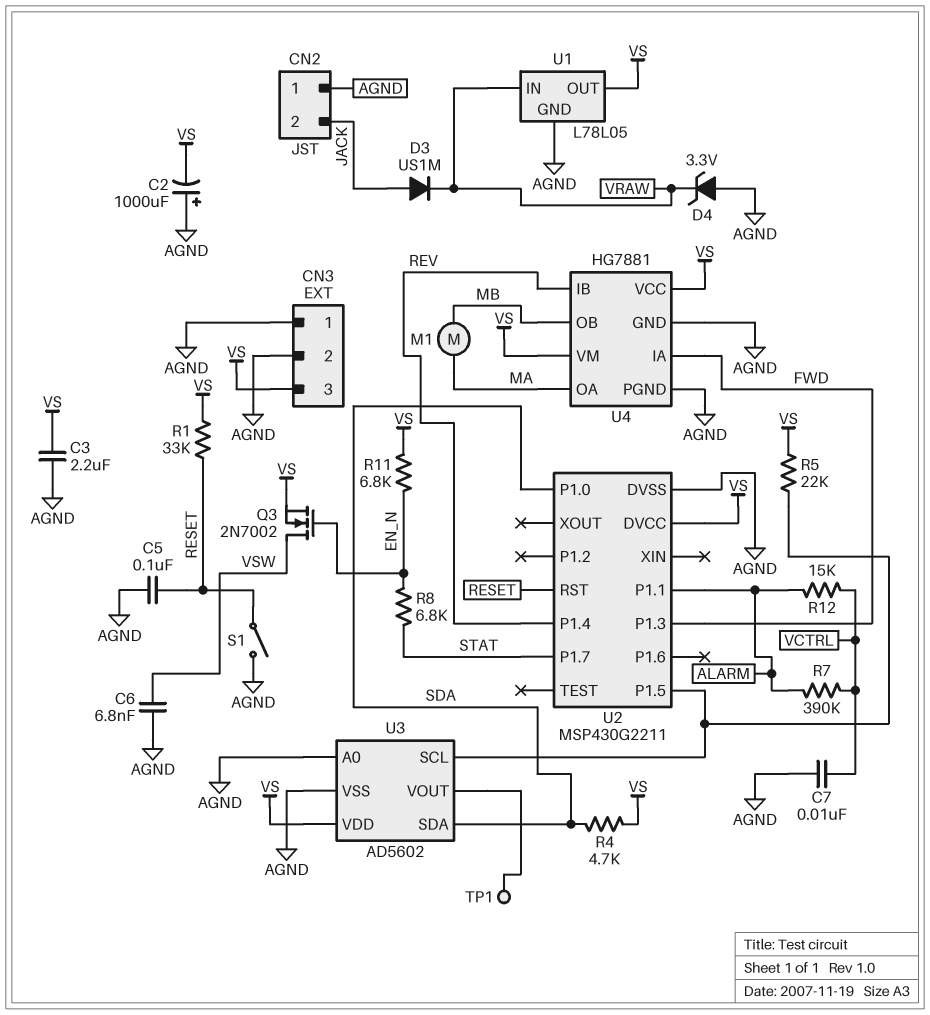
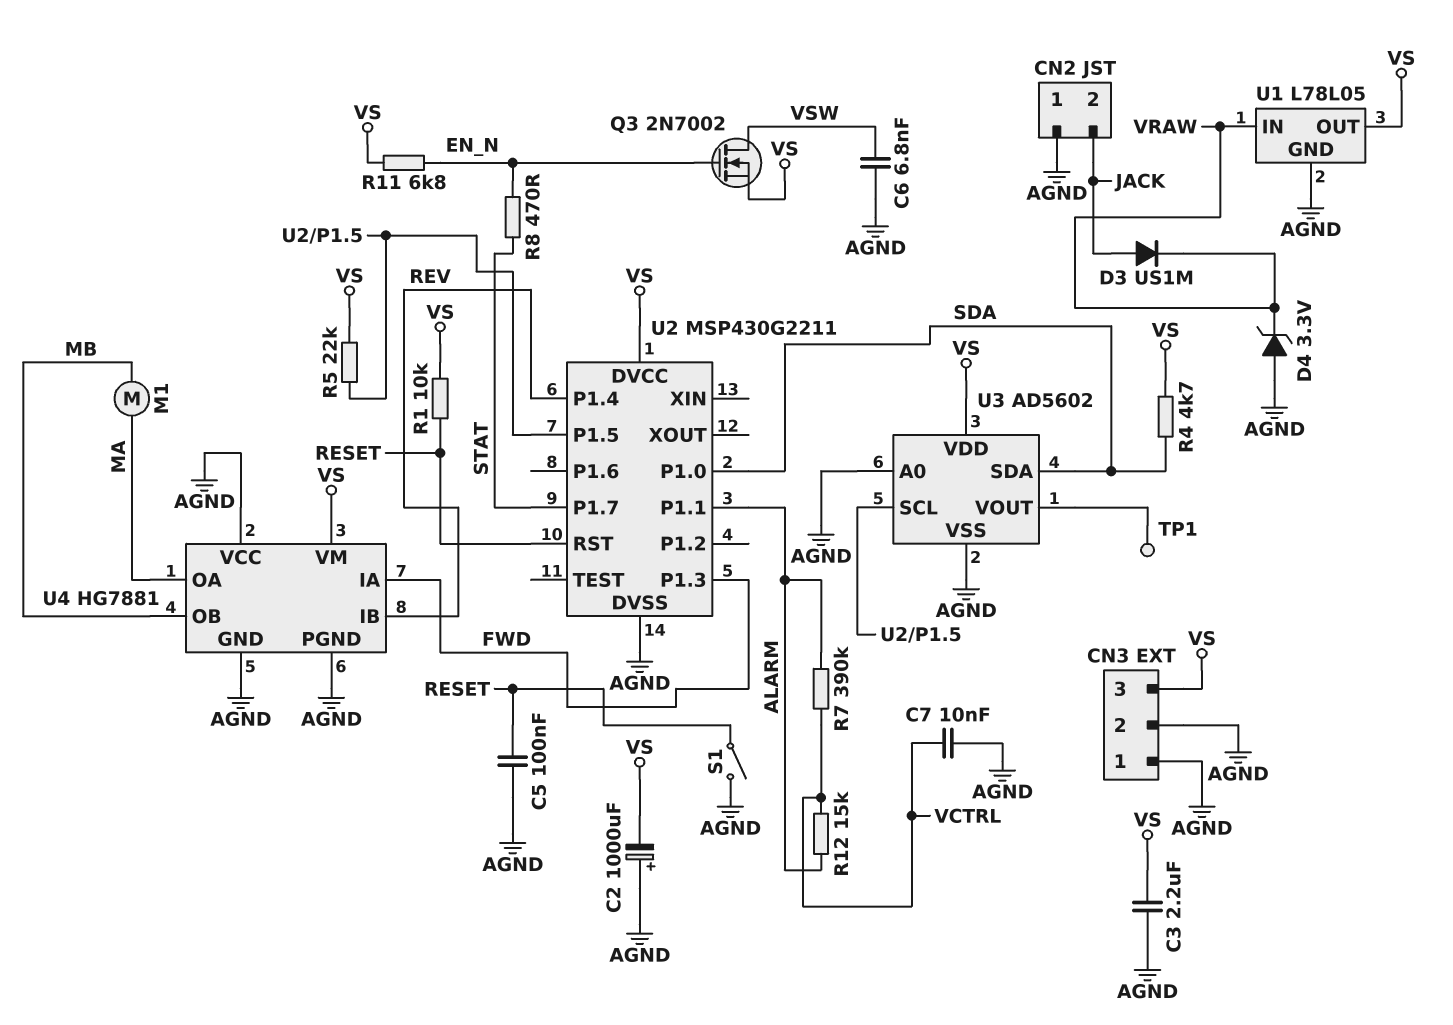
R1: 33k (RESET, VS) -> 10k (RESET, VS)
R8: 6.8k (EN_N, STAT) -> 470 (EN_N, STAT)
U4 pin VCC: VS -> AGND

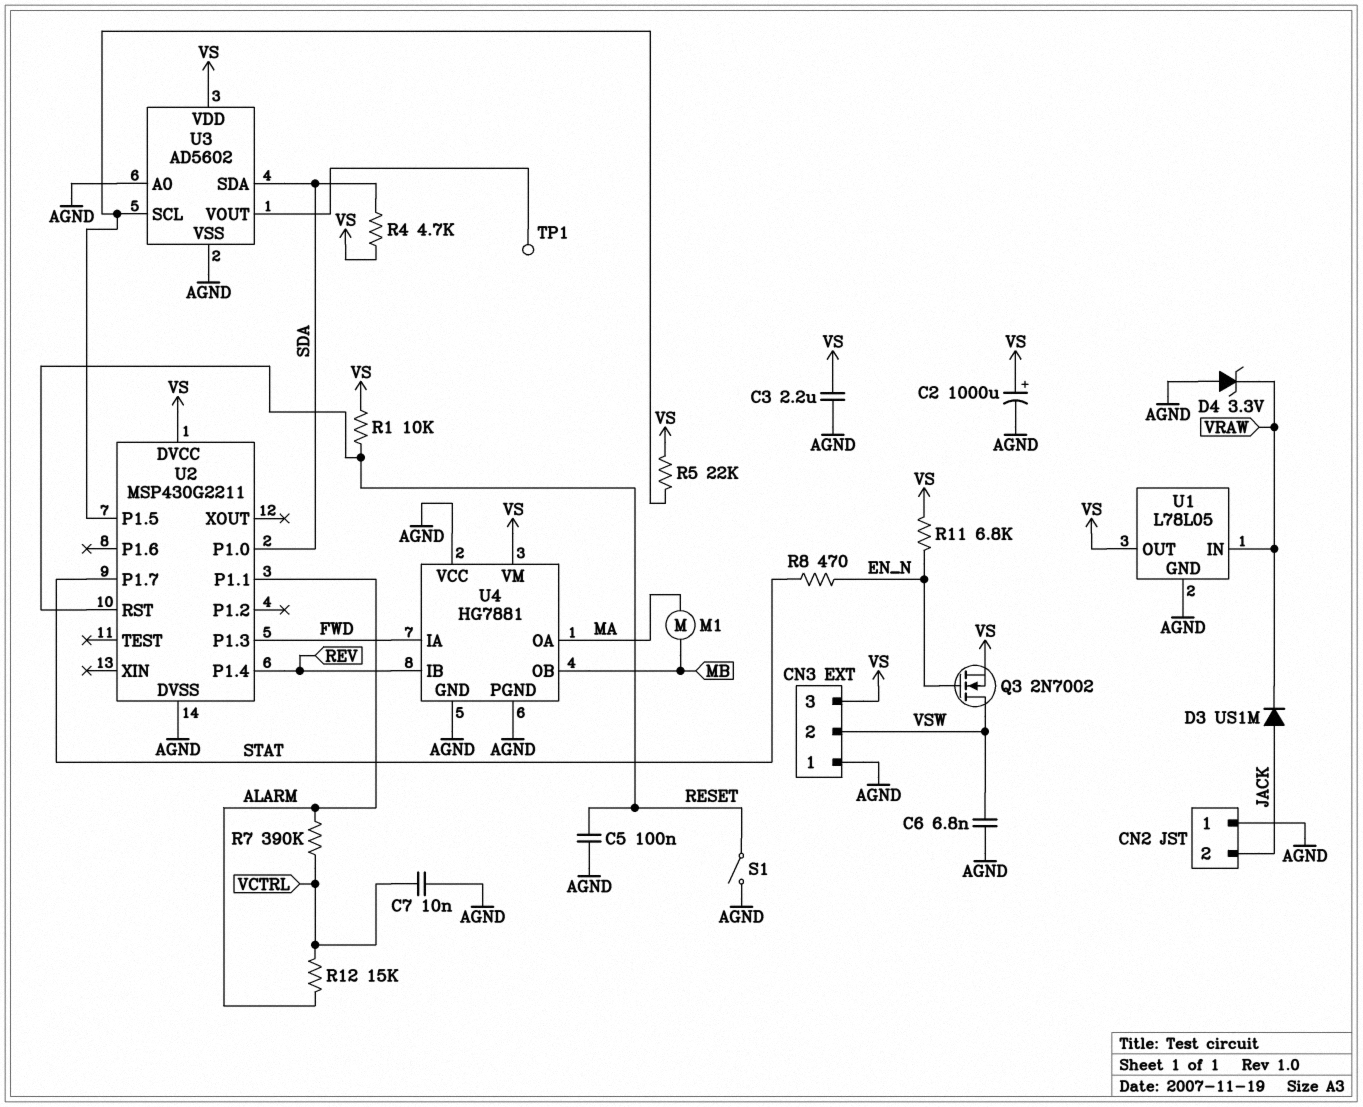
C2: 1000uF (plus AGND, minus VS) -> 1000uF (plus VS, minus AGND)
CN3 pin 2: AGND -> VSW

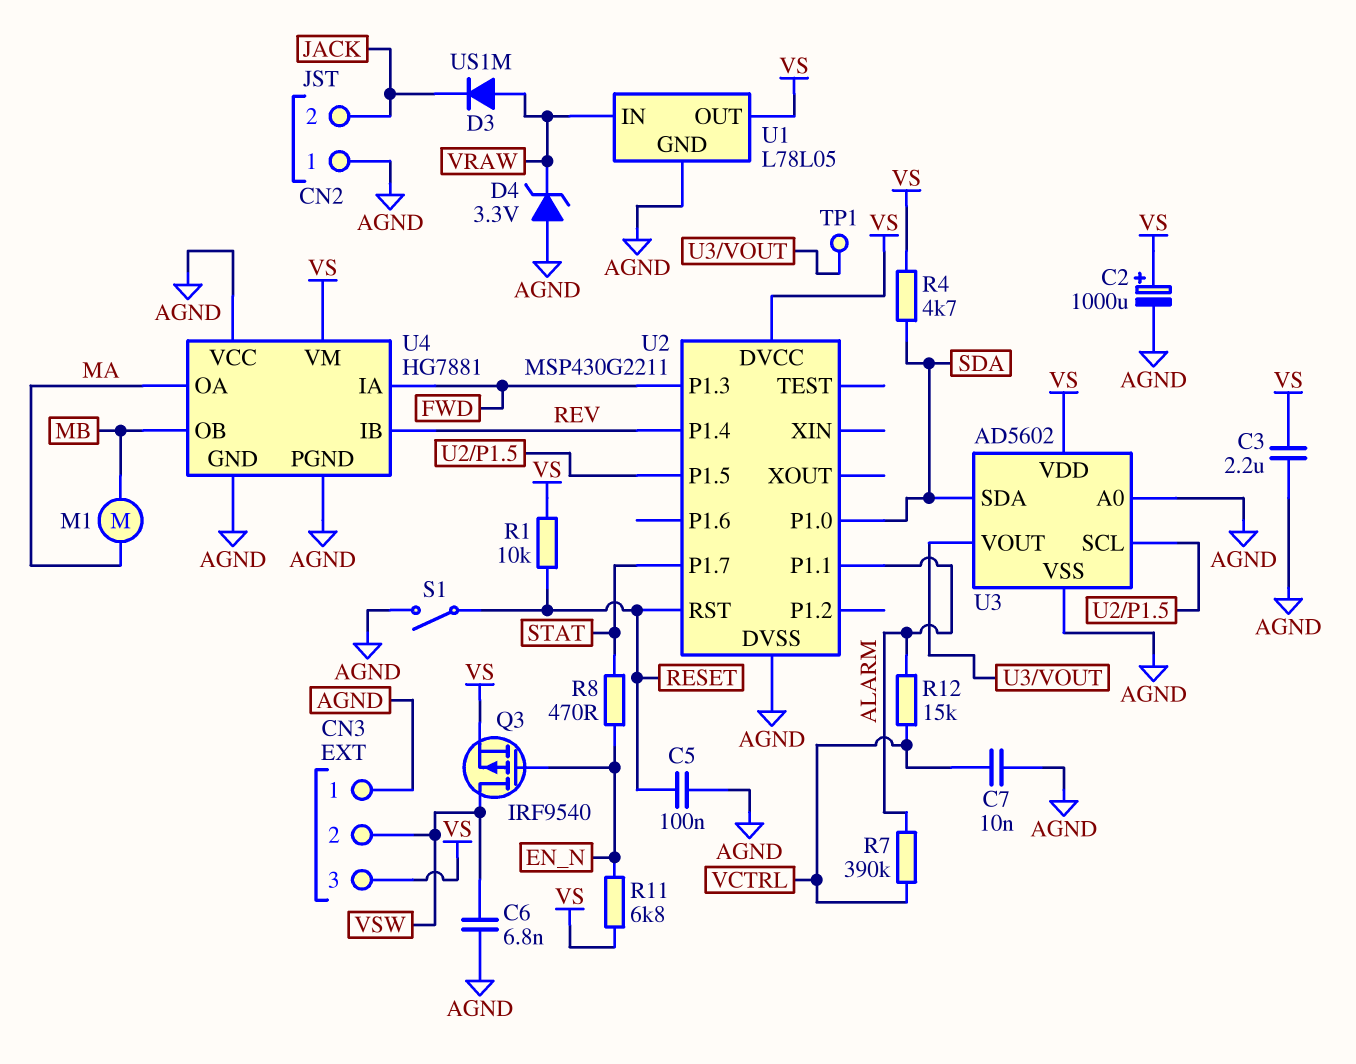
D3: diode US1M (A JACK, K VRAW) -> diode US1M (A VRAW, K JACK)
Q3: NMOS 2N7002 (G EN_N, D VSW, S VS) -> PMOS IRF9540 (G EN_N, D VSW, S VS)
R5: 22k (U2/P1.5, VS) -> none

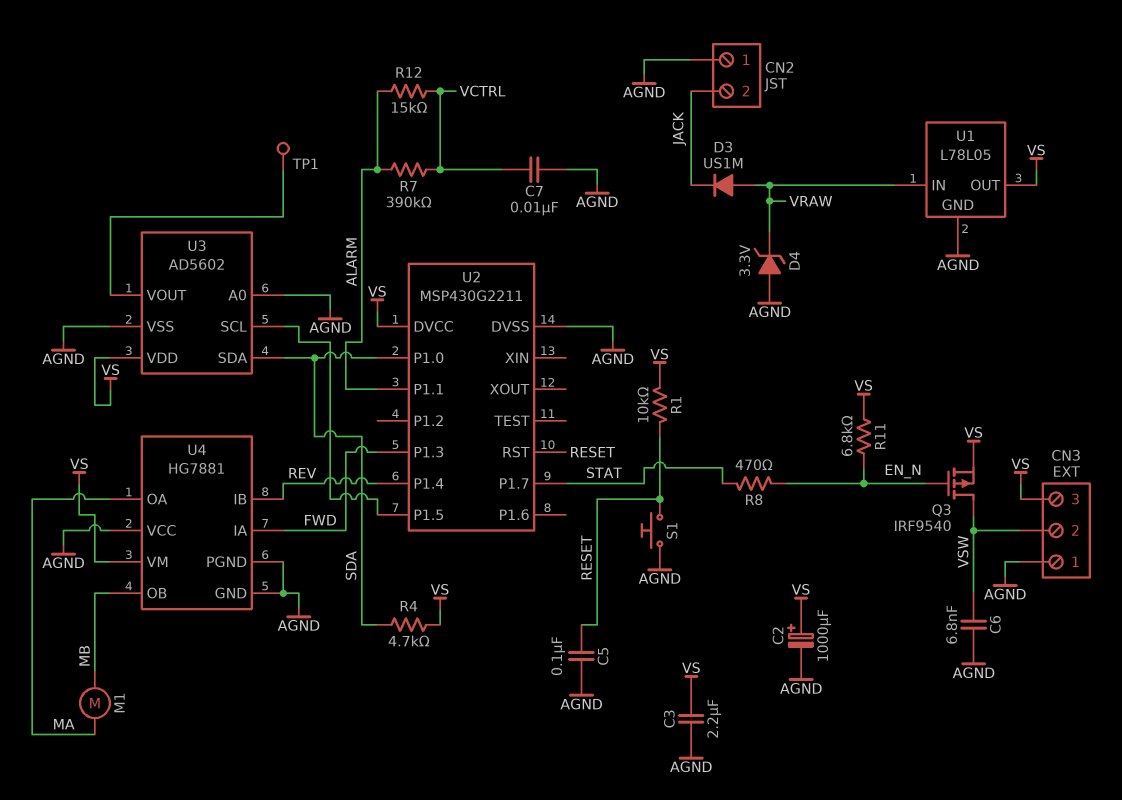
S1: switch (AGND, RESET) -> button (AGND, RESET)

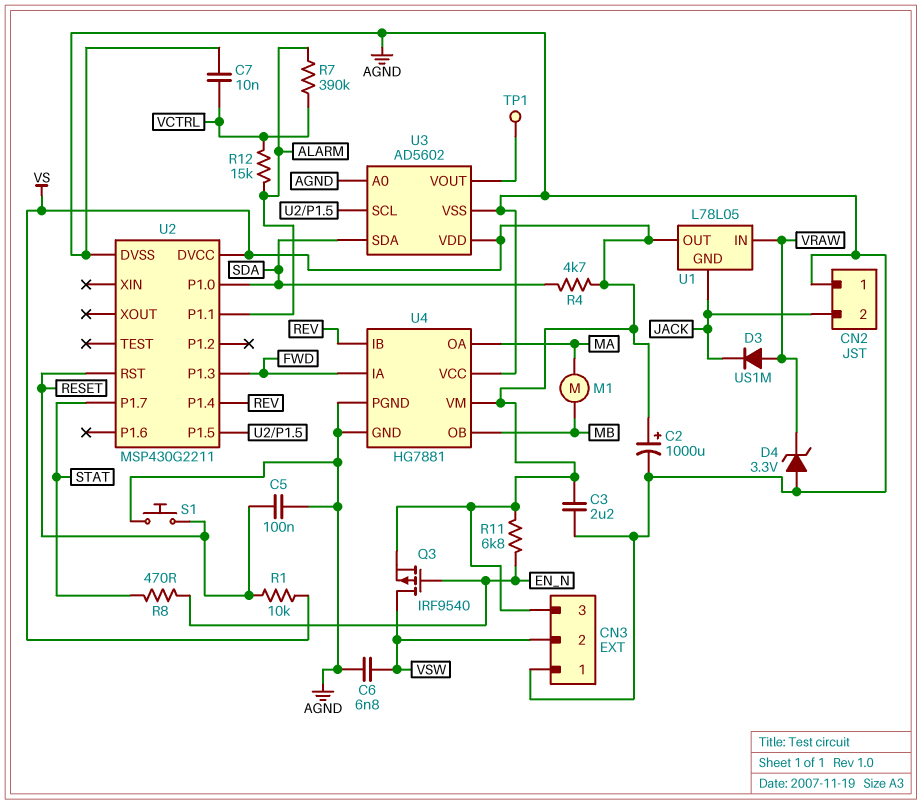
U1 pin GND: AGND -> JACK

